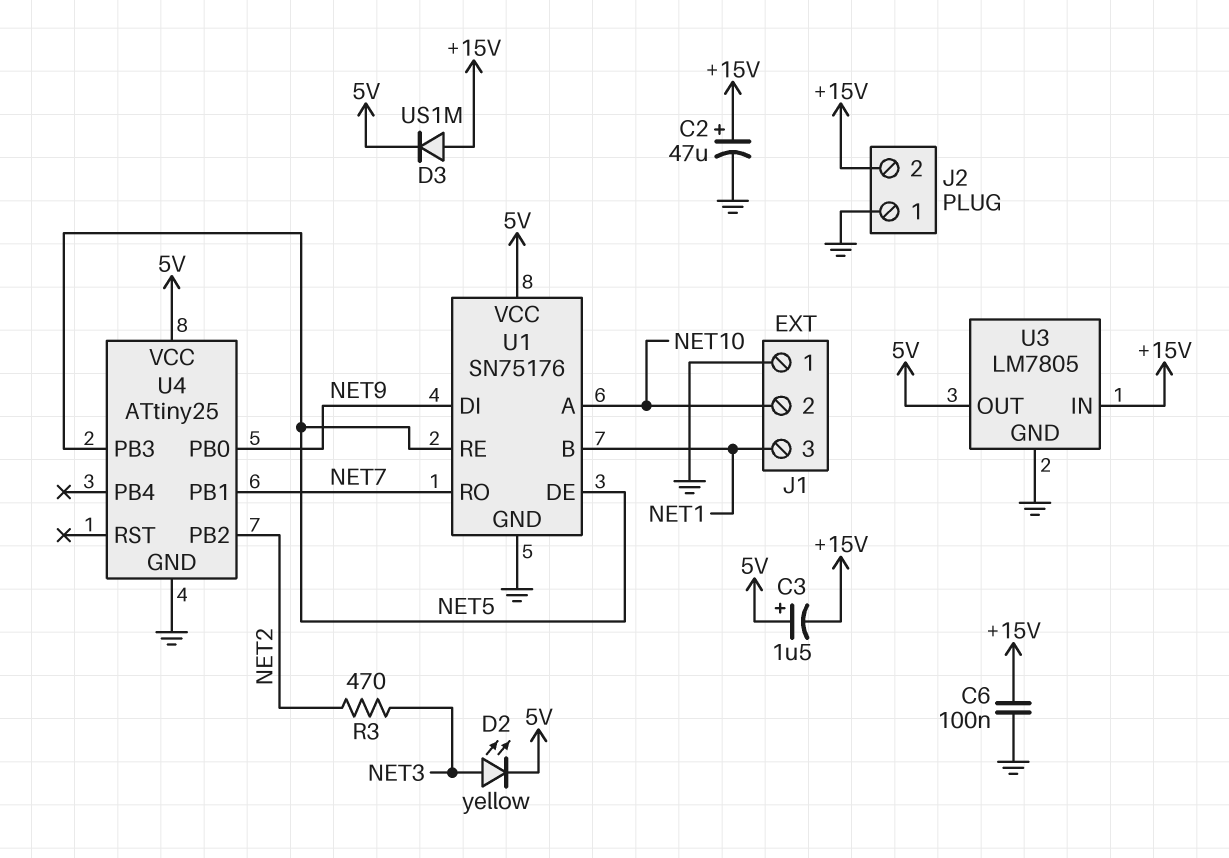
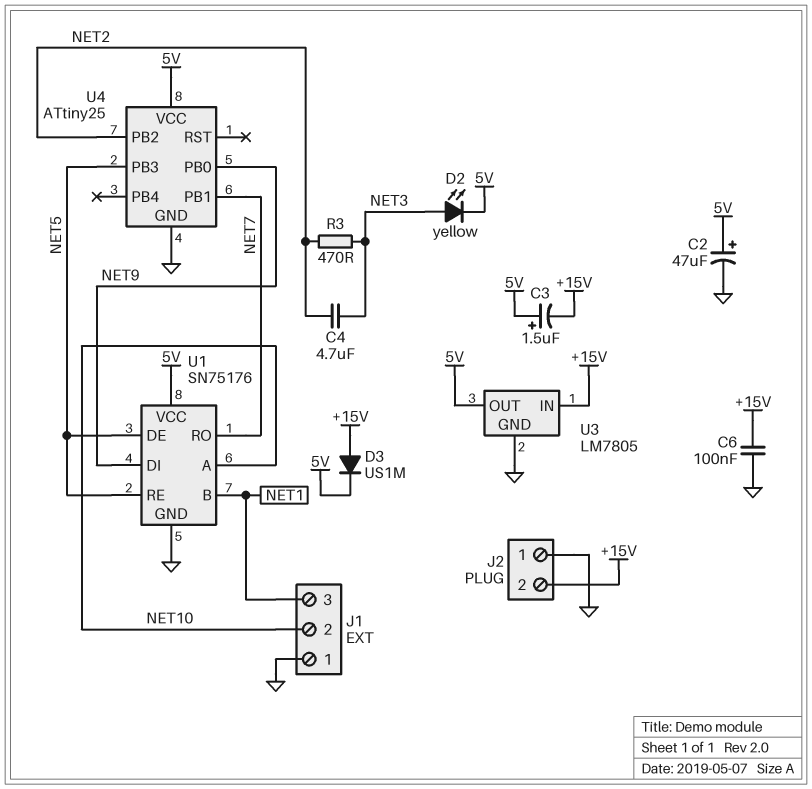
C2: 47uF (plus +15V, minus GND) -> 47uF (plus 5V, minus GND)
C4: none -> 4.7uF (NET2, NET3)

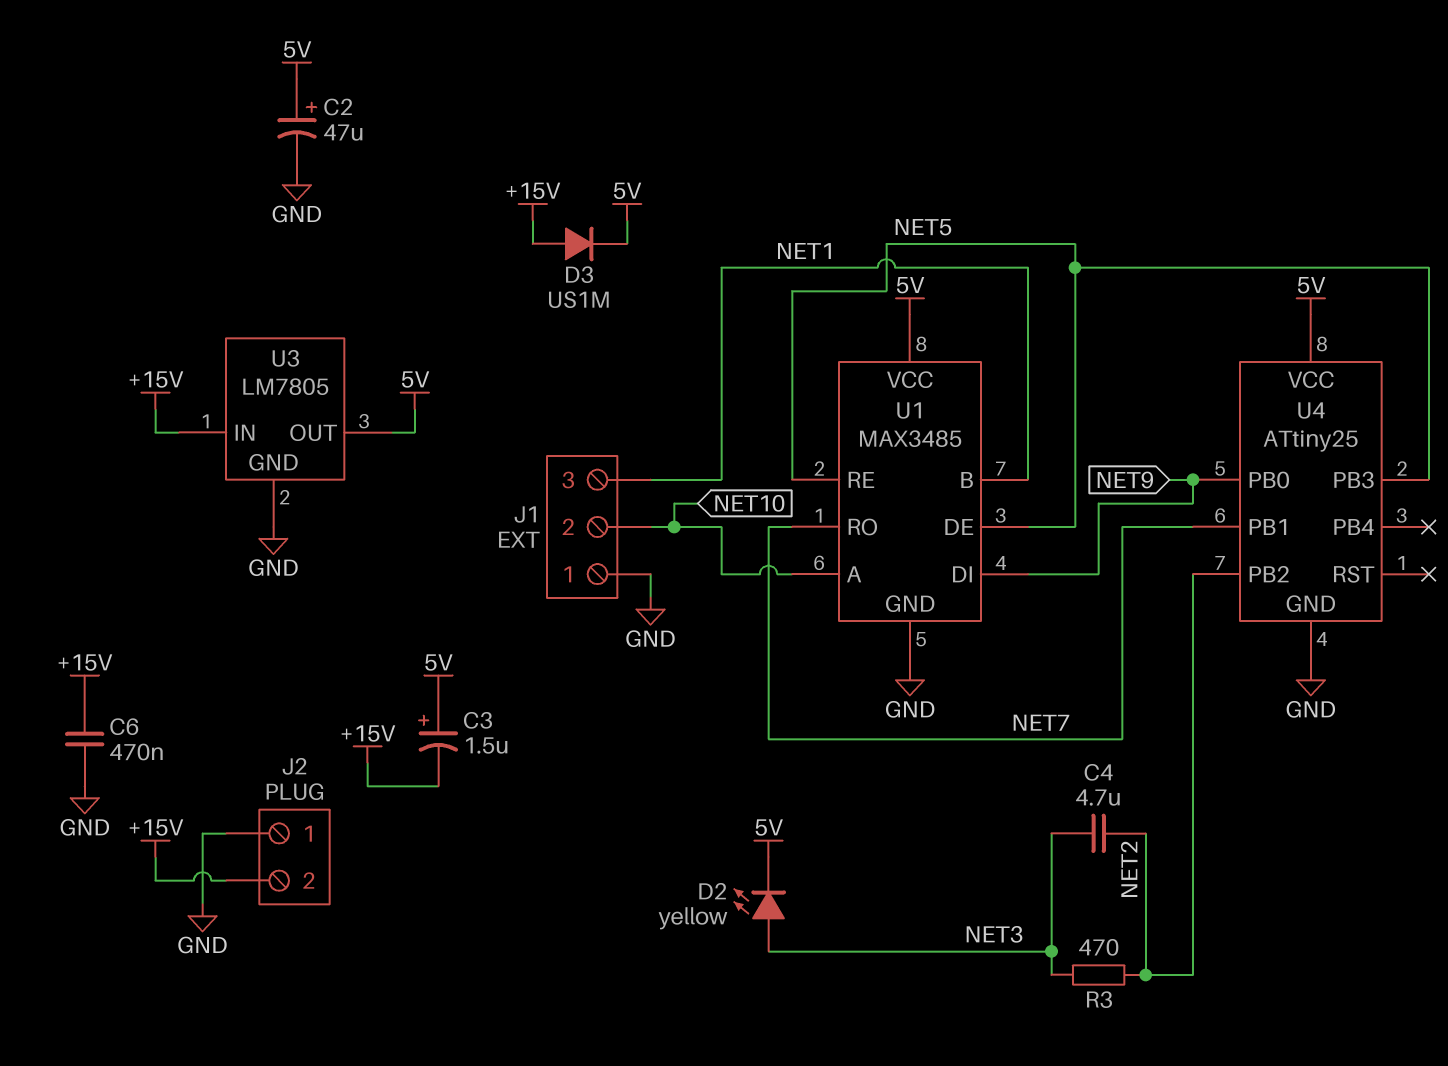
C6: 100nF (+15V, GND) -> 470nF (+15V, GND)
U1: SN75176 -> MAX3485

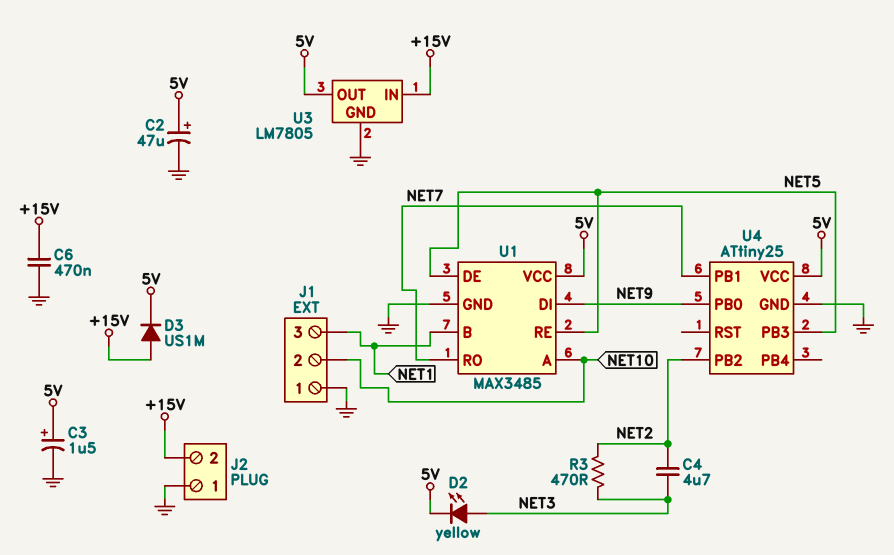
C3: 1.5uF (plus 5V, minus +15V) -> 1.5uF (plus 5V, minus GND)

